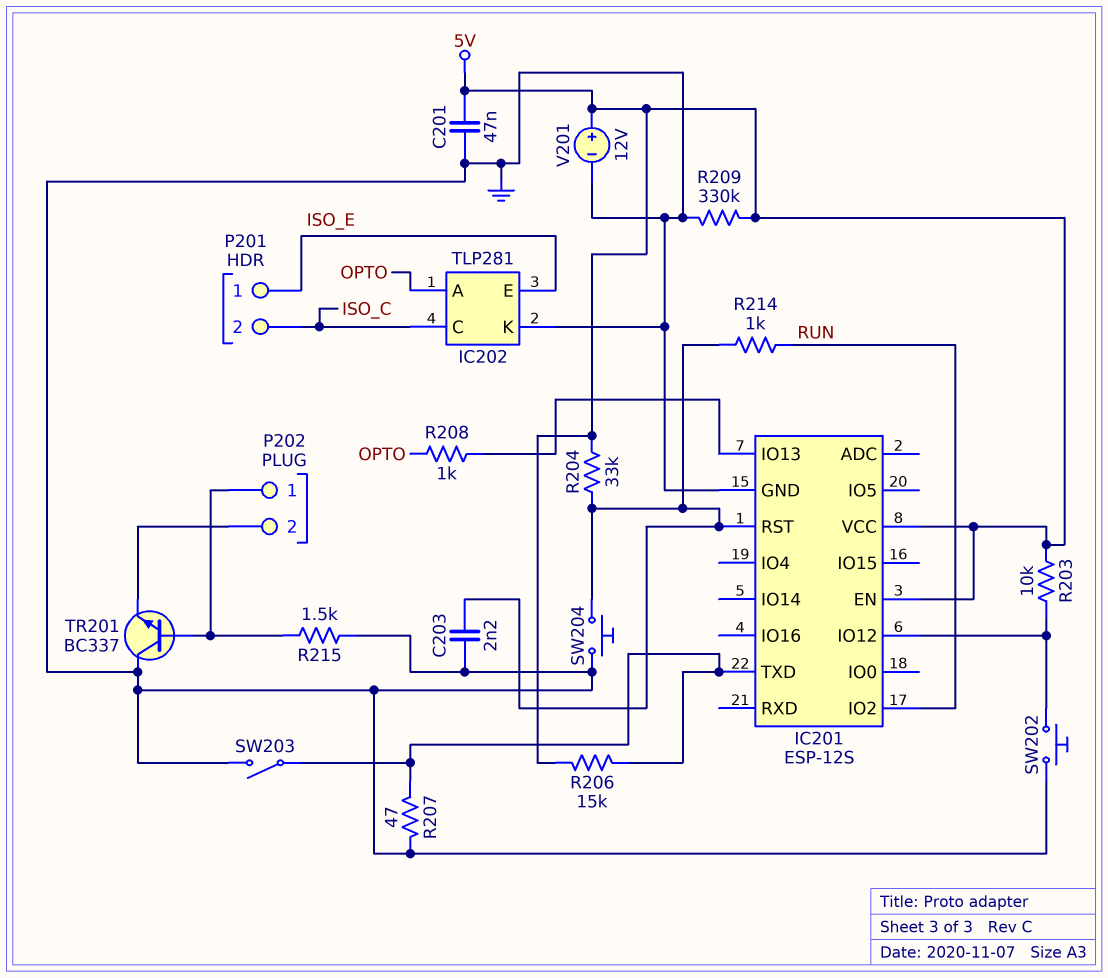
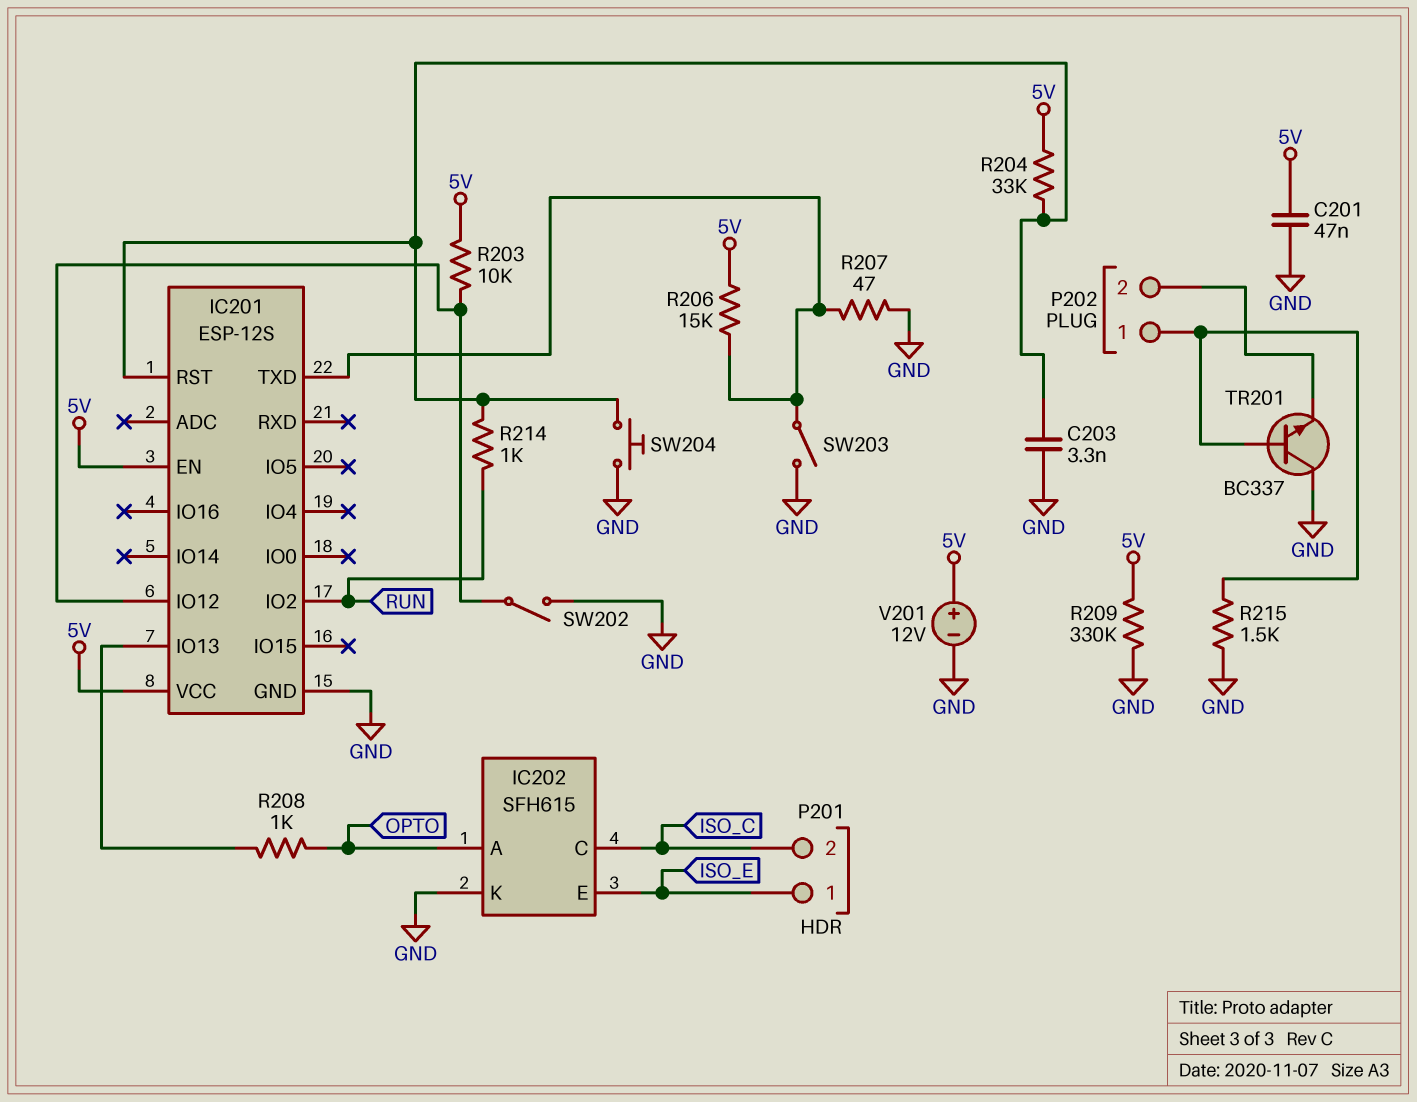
C203: 2.2nF (GND, IC201/RST) -> 3.3nF (GND, IC201/RST)
IC202: TLP281 -> SFH615
SW202: button (GND, IC201/IO12) -> switch (GND, IC201/IO12)

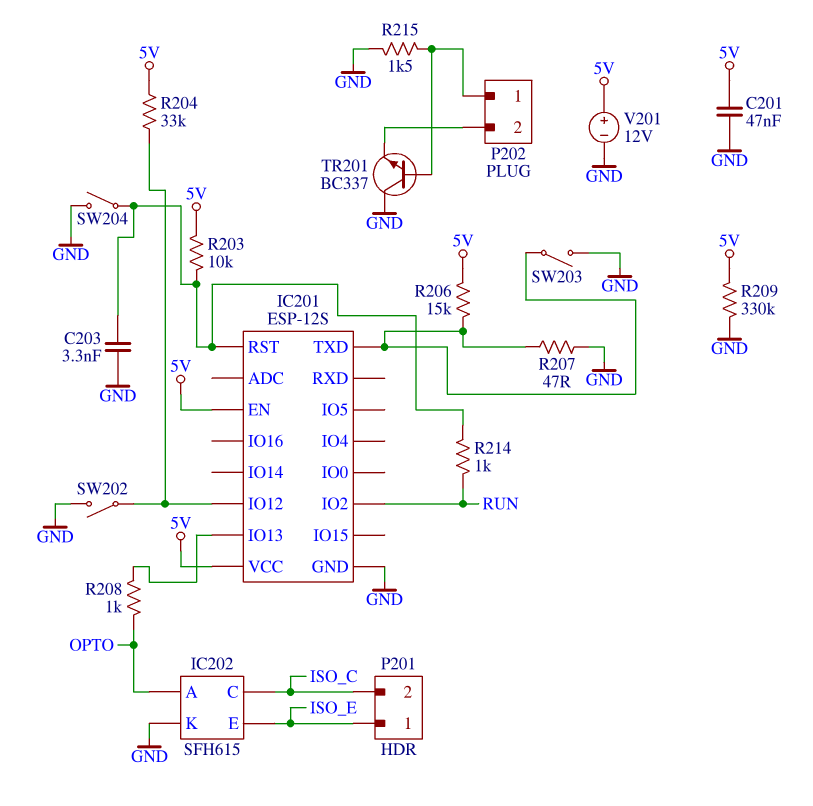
R203: 10k (5V, IC201/IO12) -> 10k (5V, IC201/RST)
R204: 33k (5V, IC201/RST) -> 33k (5V, IC201/IO12)
SW204: button (GND, IC201/RST) -> switch (GND, IC201/RST)

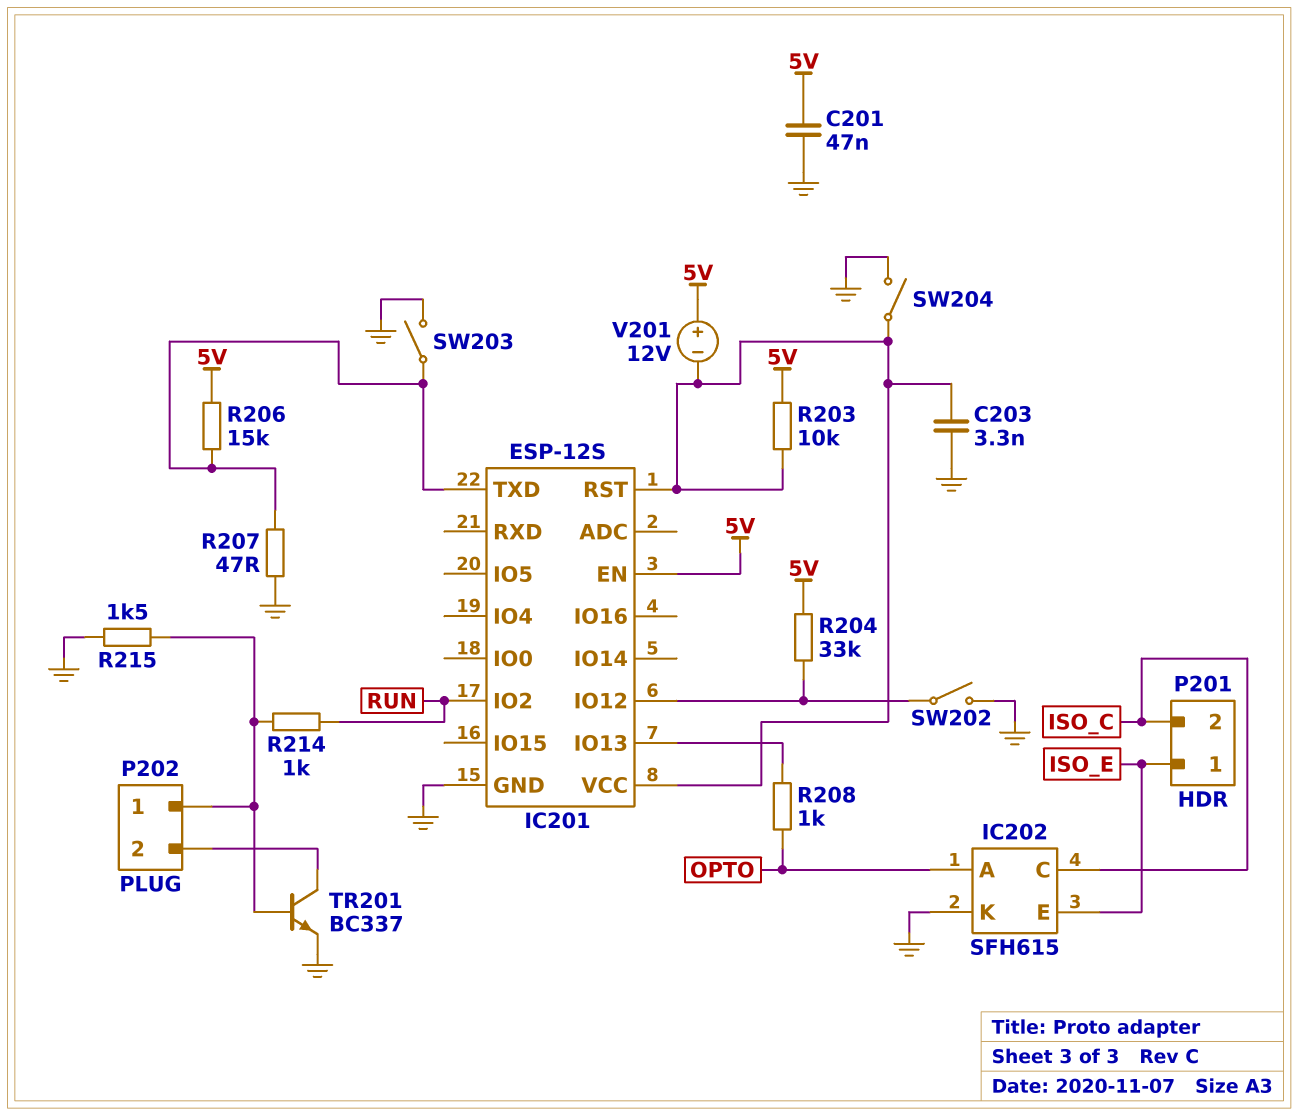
IC201 pin VCC: 5V -> IC201/RST
R209: 330k (5V, GND) -> none
R214: 1k (IC201/RST, RUN) -> 1k (P202/1, RUN)
TR201: NPN BC337 (B P202/1, C GND, E P202/2) -> NPN BC337 (B P202/1, C P202/2, E GND)
V201: 12V (plus 5V, minus GND) -> 12V (plus 5V, minus IC201/RST)

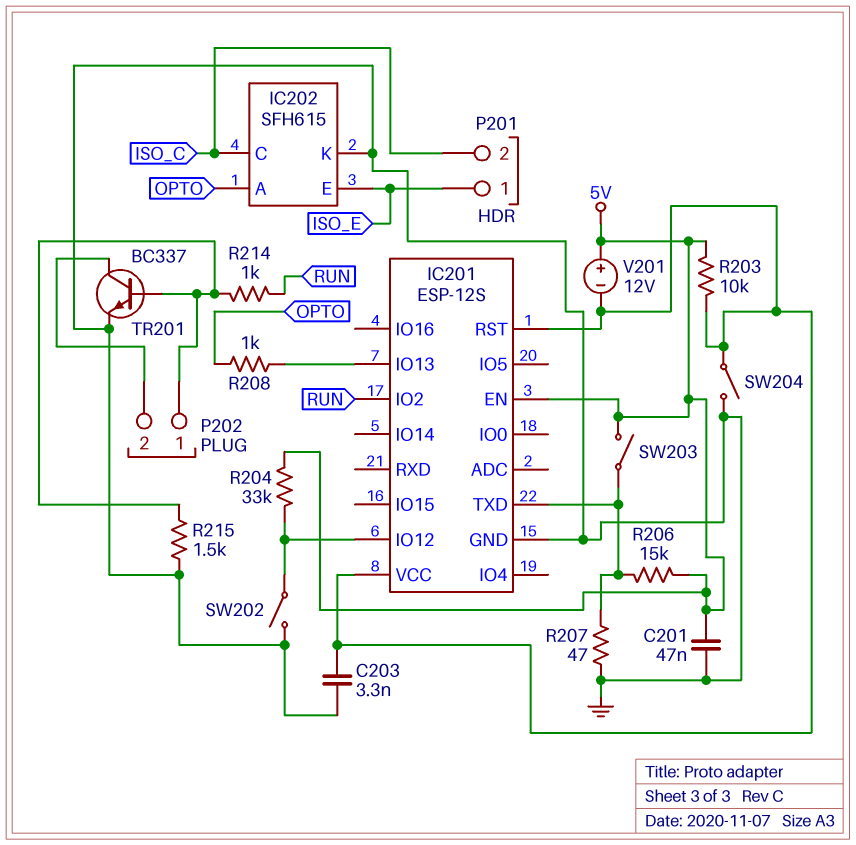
SW203: switch (GND, IC201/TXD) -> switch (5V, IC201/TXD)

